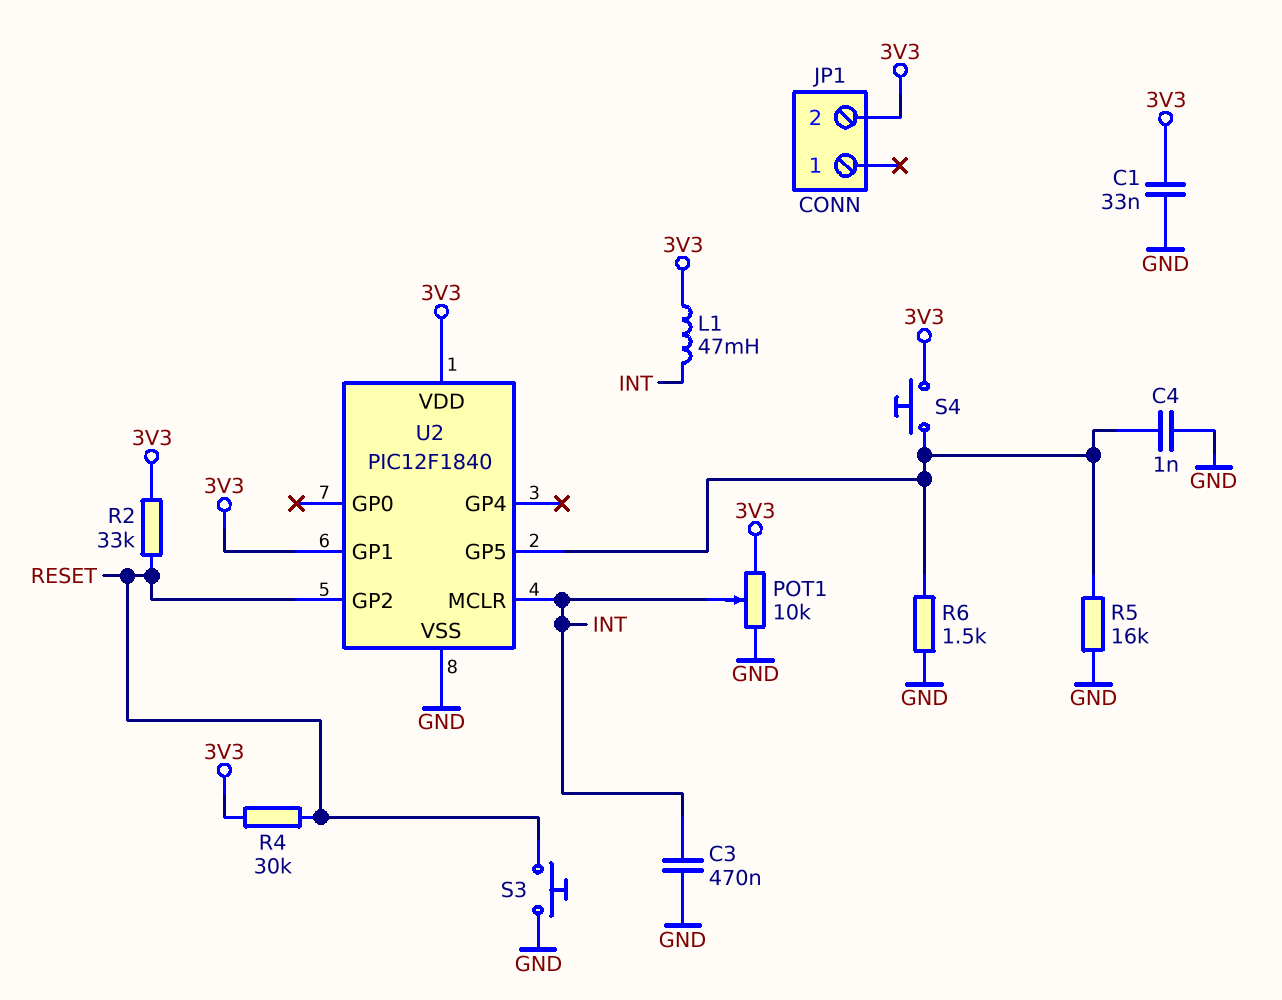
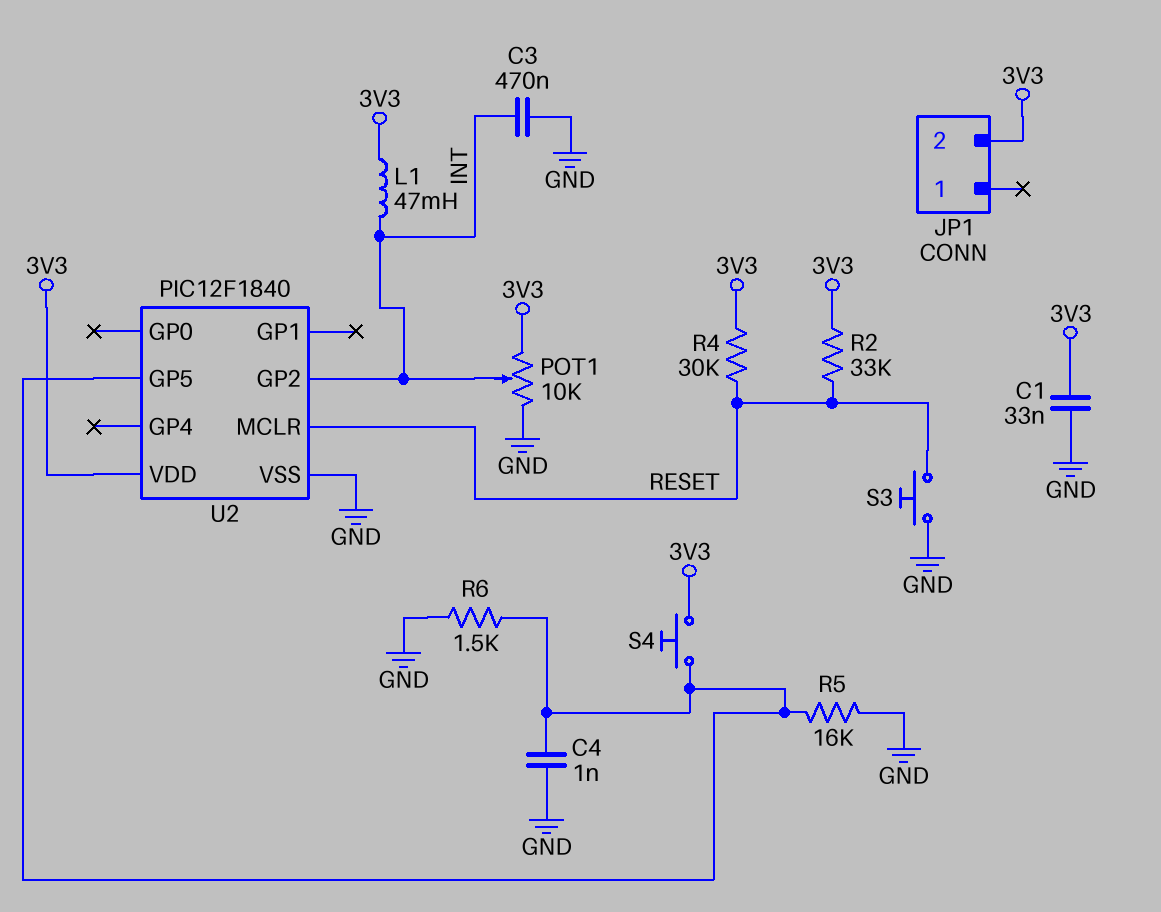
U2 pin GP1: 3V3 -> none
U2 pin GP2: RESET -> INT
U2 pin MCLR: INT -> RESET

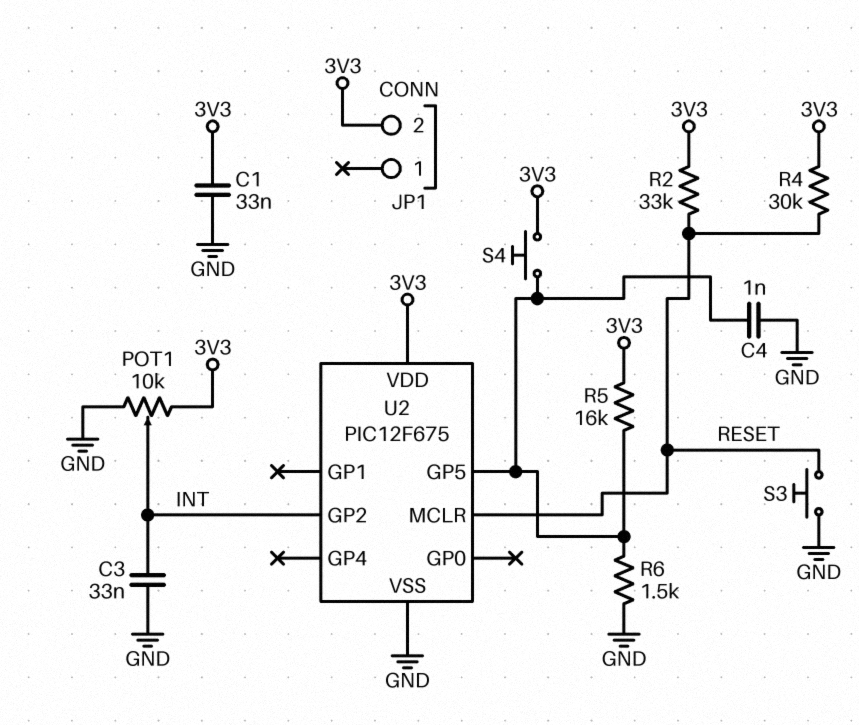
C3: 470nF (GND, INT) -> 33nF (GND, INT)
L1: 47mH (3V3, INT) -> none
R5: 16k (GND, U2/GP5) -> 16k (3V3, U2/GP5)
U2: PIC12F1840 -> PIC12F675

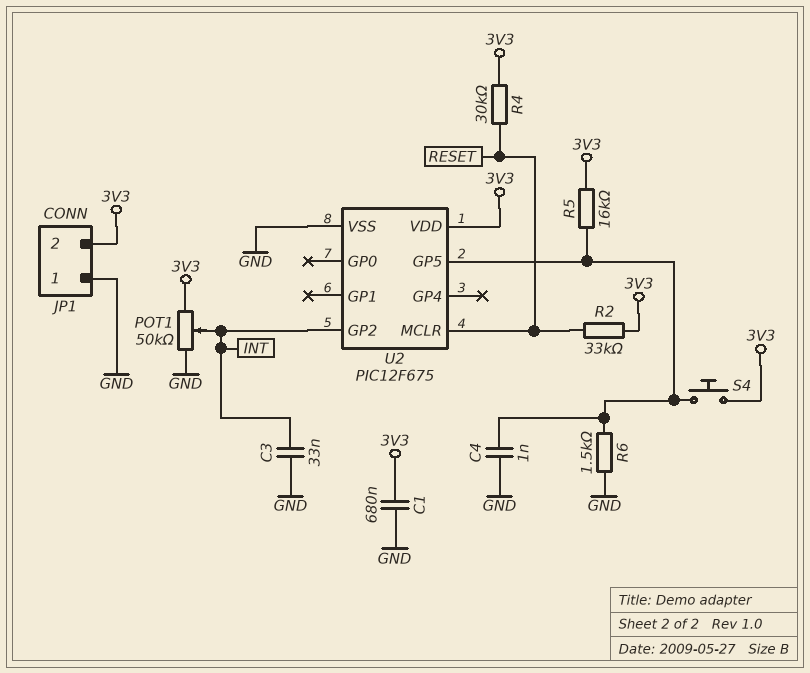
C1: 33nF (3V3, GND) -> 680nF (3V3, GND)
JP1 pin 1: none -> GND
POT1: 10k (3V3, GND, wiper INT) -> 50k (3V3, GND, wiper INT)
S3: button (GND, RESET) -> none

